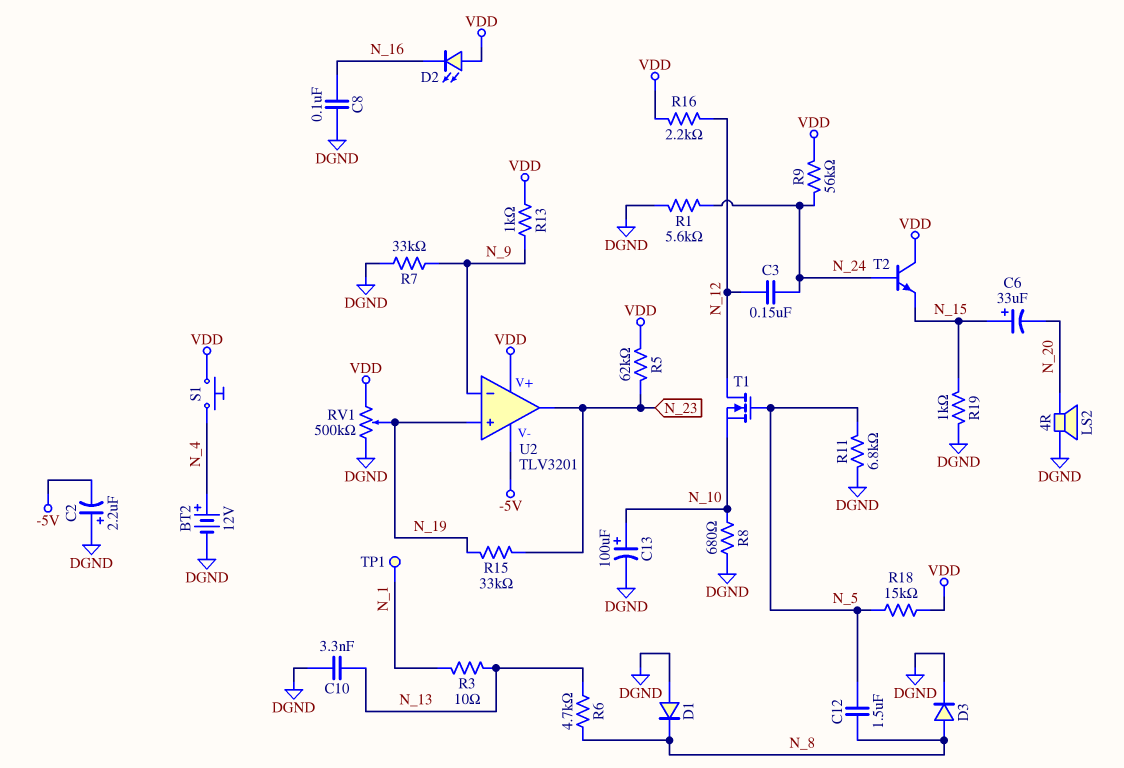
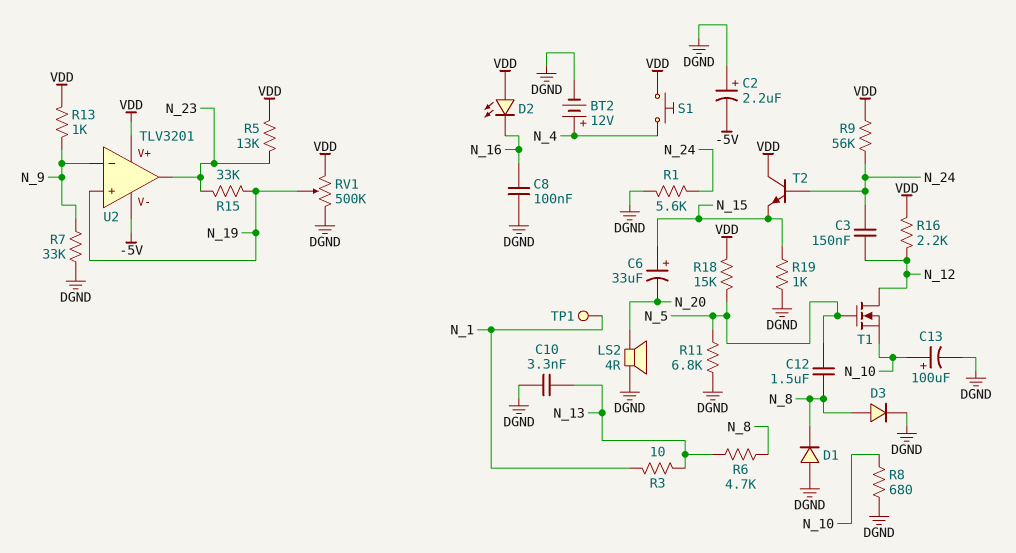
R5: 62k (N_23, VDD) -> 13k (N_23, VDD)

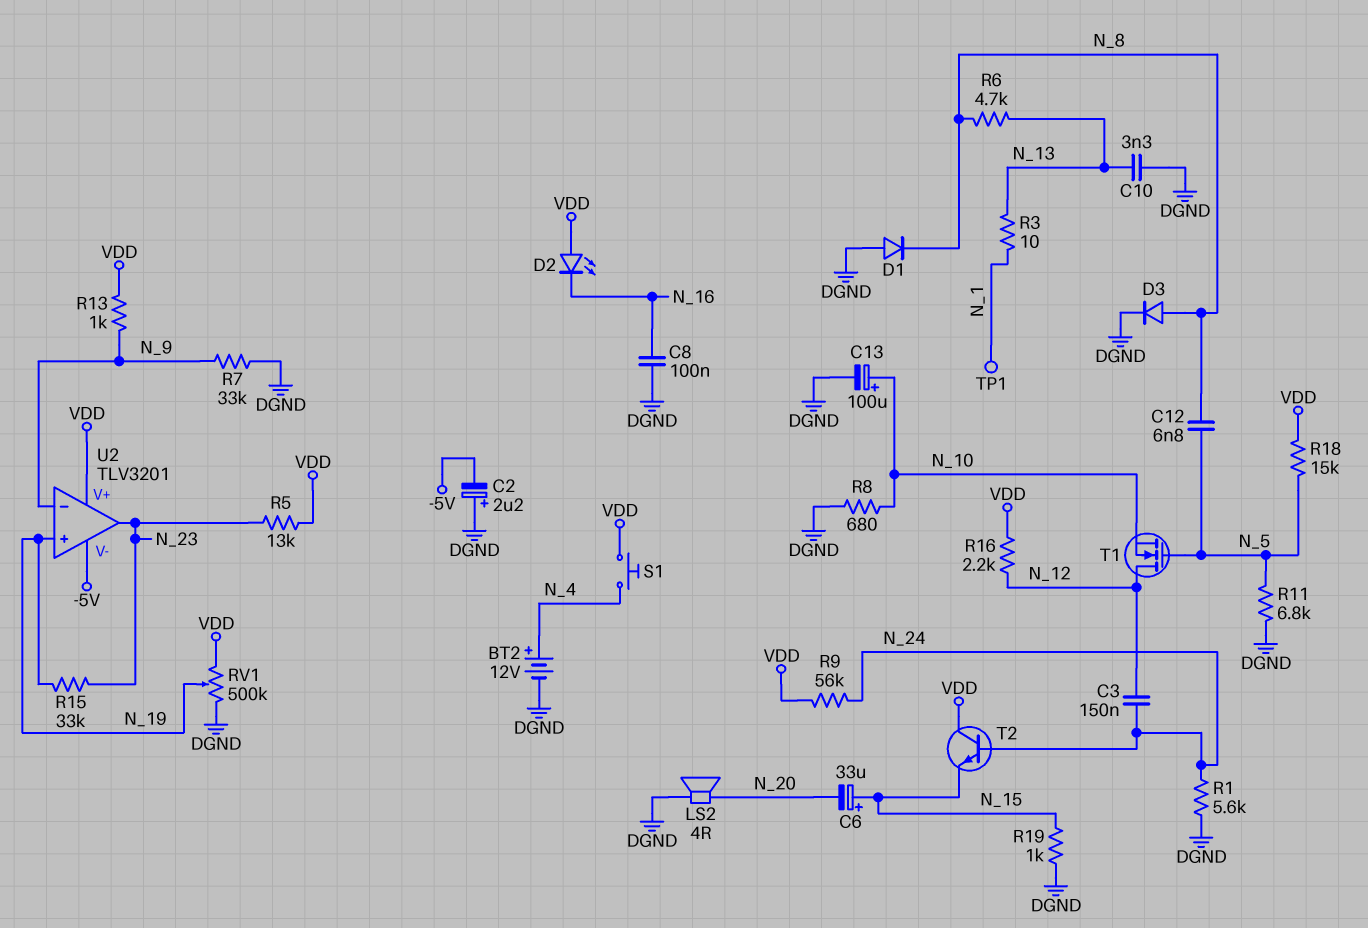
C12: 1.5uF (N_5, N_8) -> 6.8nF (N_5, N_8)

